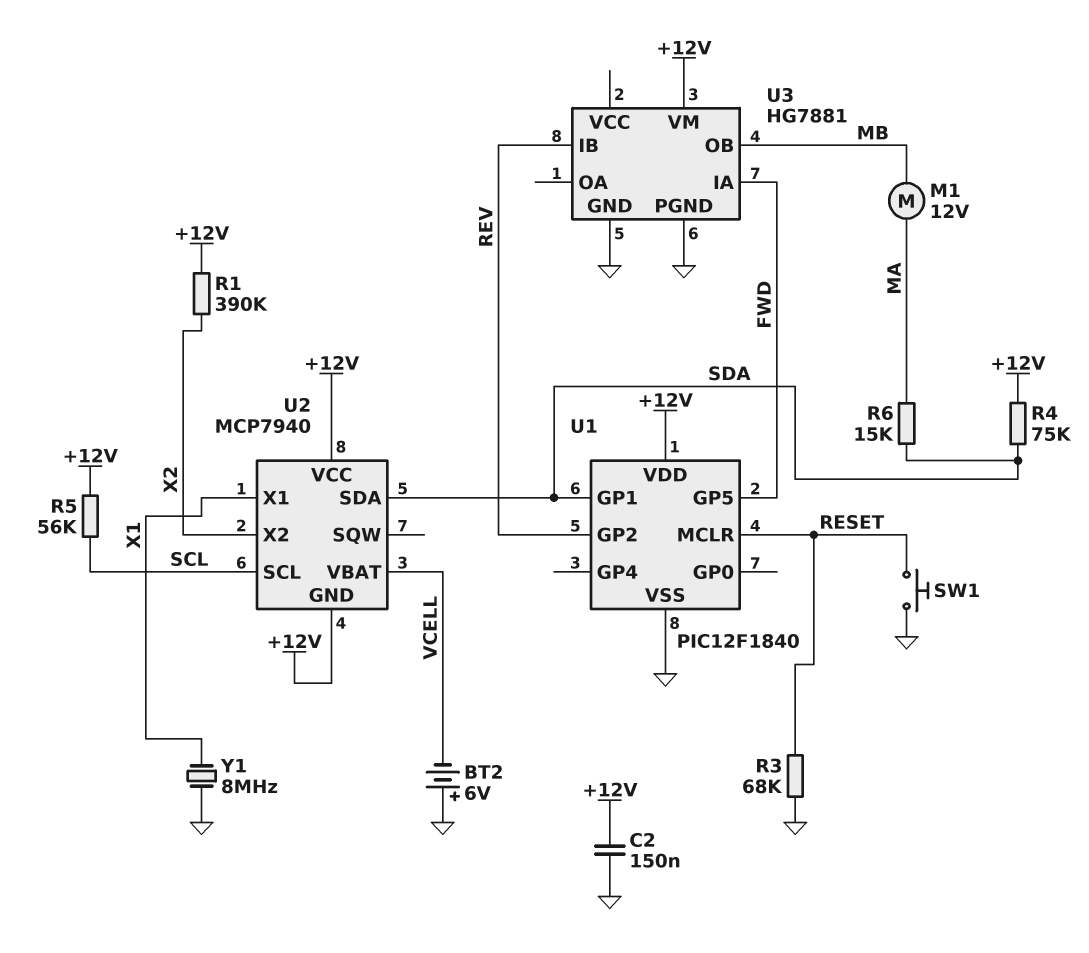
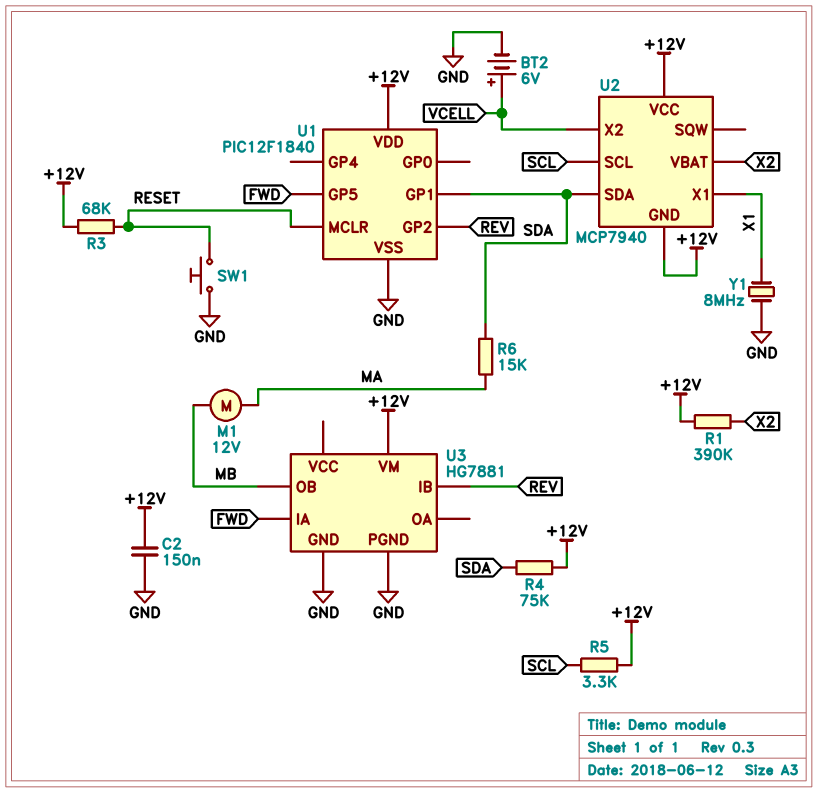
BT2: 6V (plus GND, minus VCELL) -> 6V (plus VCELL, minus GND)
R3: 68k (GND, RESET) -> 68k (+12V, RESET)
R5: 56k (+12V, SCL) -> 3.3k (+12V, SCL)
U2 pin VBAT: VCELL -> X2
U2 pin X2: X2 -> VCELL

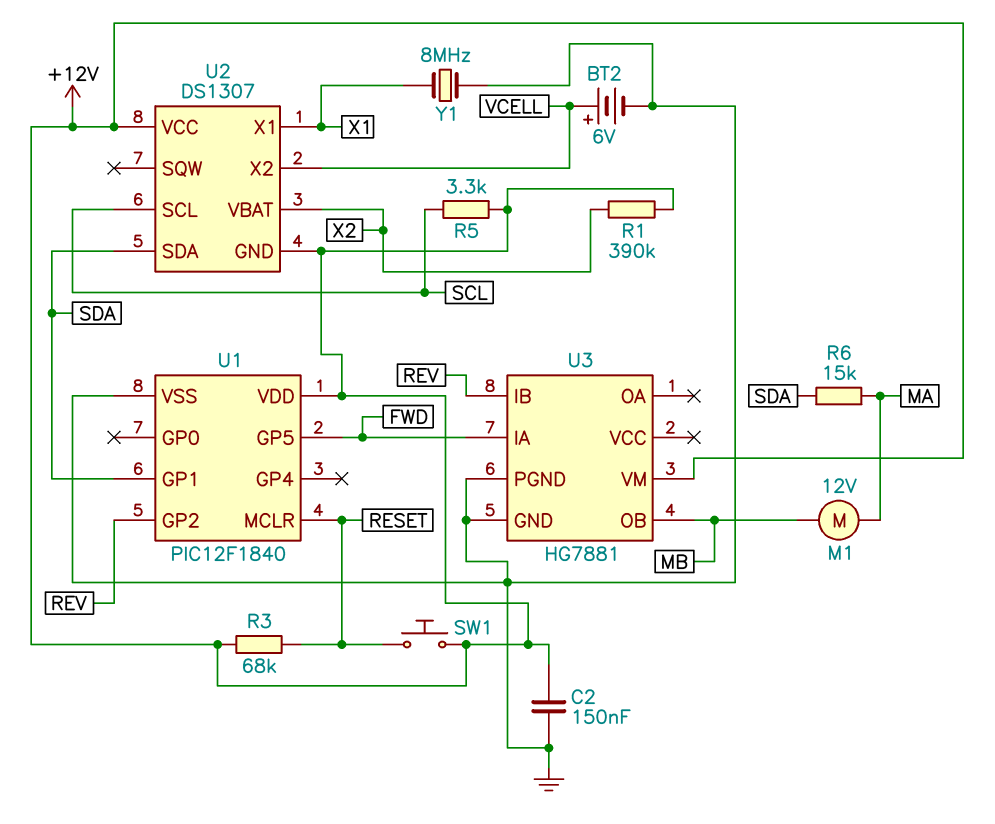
R4: 75k (+12V, SDA) -> none
SW1: button (GND, RESET) -> button (+12V, RESET)
U2: MCP7940 -> DS1307

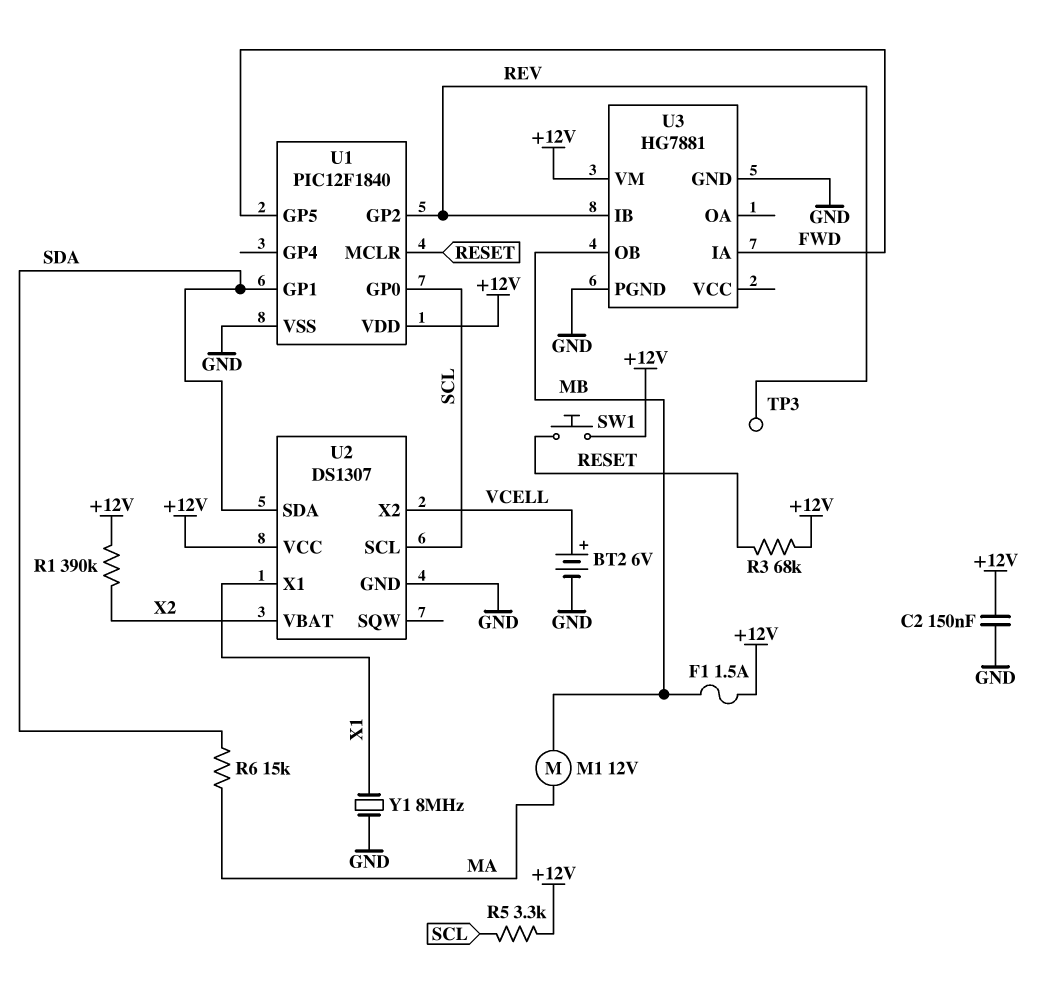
F1: none -> 1.5A (+12V, MB)
TP3: none -> test point (REV)
U1 pin GP0: none -> SCL
U2 pin GND: +12V -> GND

